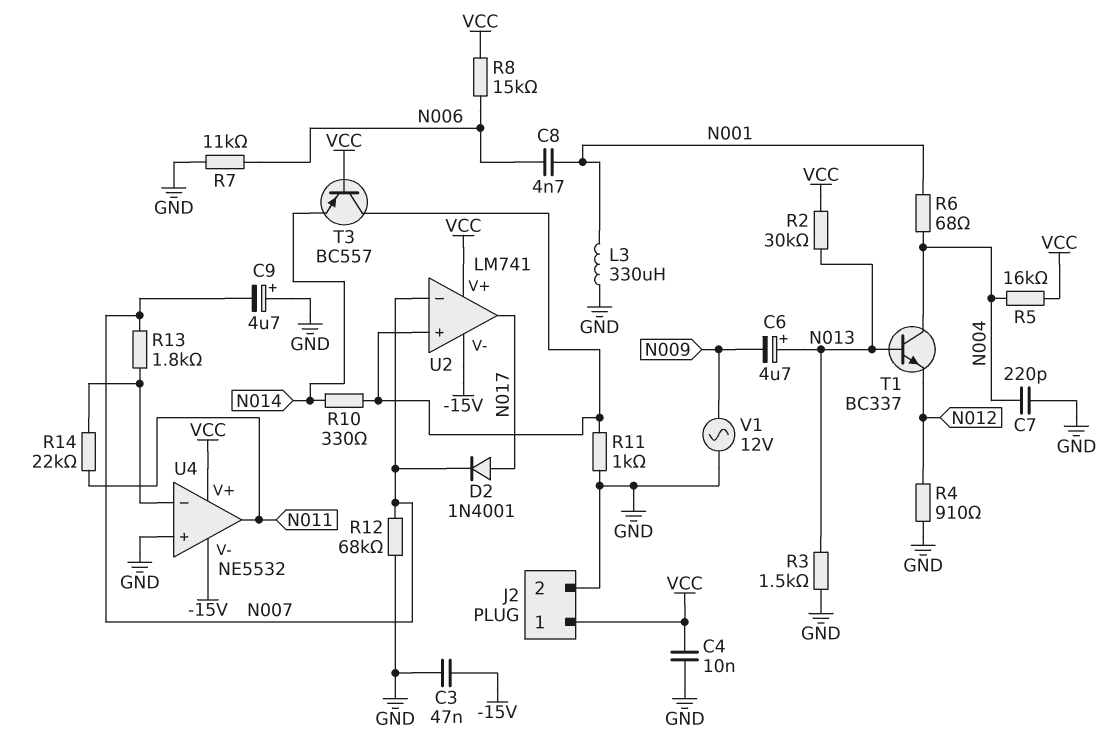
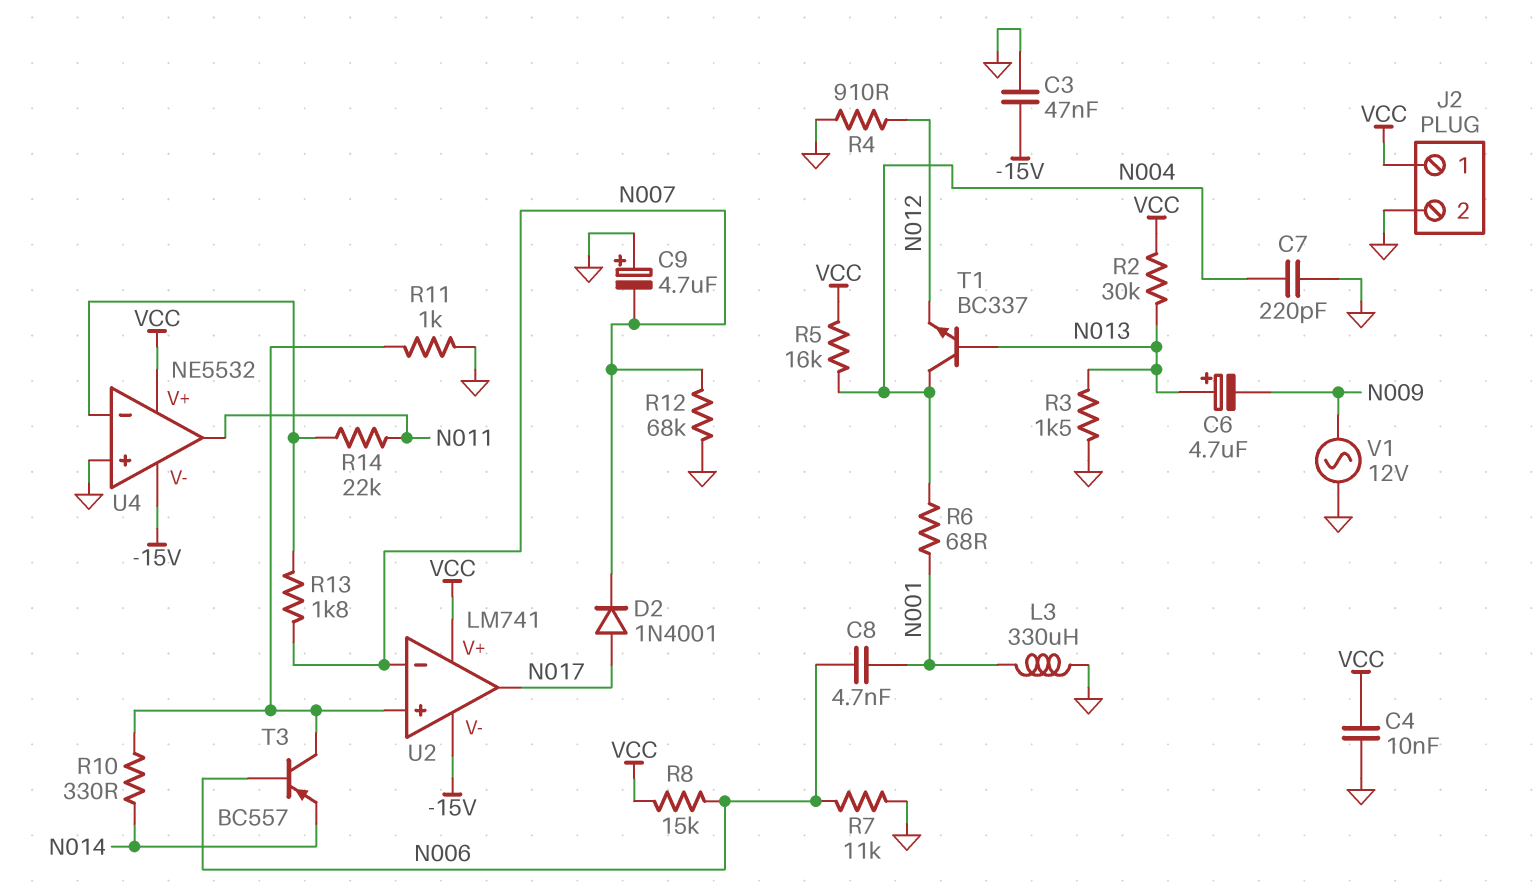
T3: PNP BC557 (B VCC, C U2/in+, E N014) -> PNP BC557 (B N006, C U2/in+, E N014)

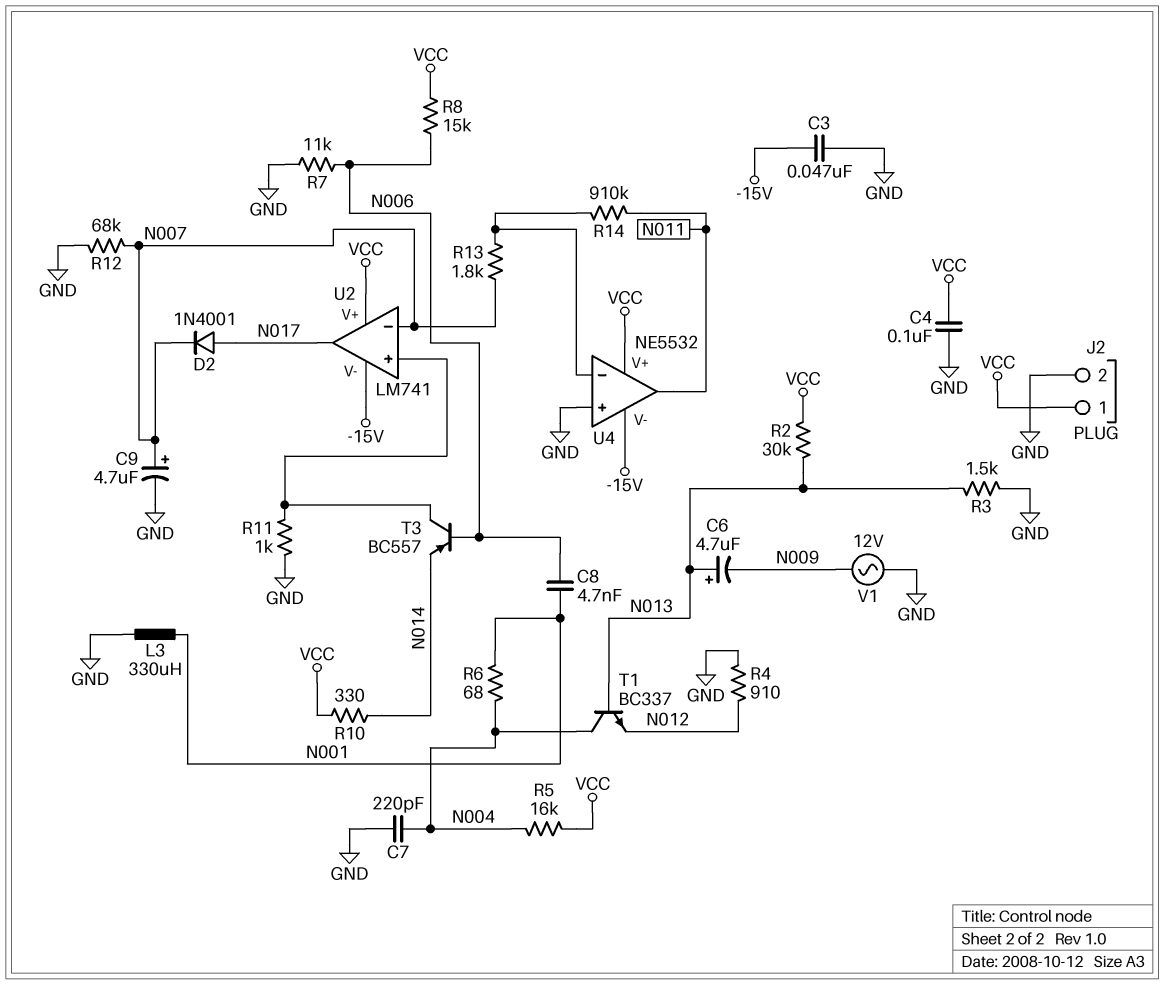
C4: 10nF (GND, VCC) -> 100nF (GND, VCC)
C9: 4.7uF (plus GND, minus N007) -> 4.7uF (plus N007, minus GND)
R10: 330 (N014, U2/in+) -> 330 (N014, VCC)
R14: 22k (N011, U4/in-) -> 910k (N011, U4/in-)

